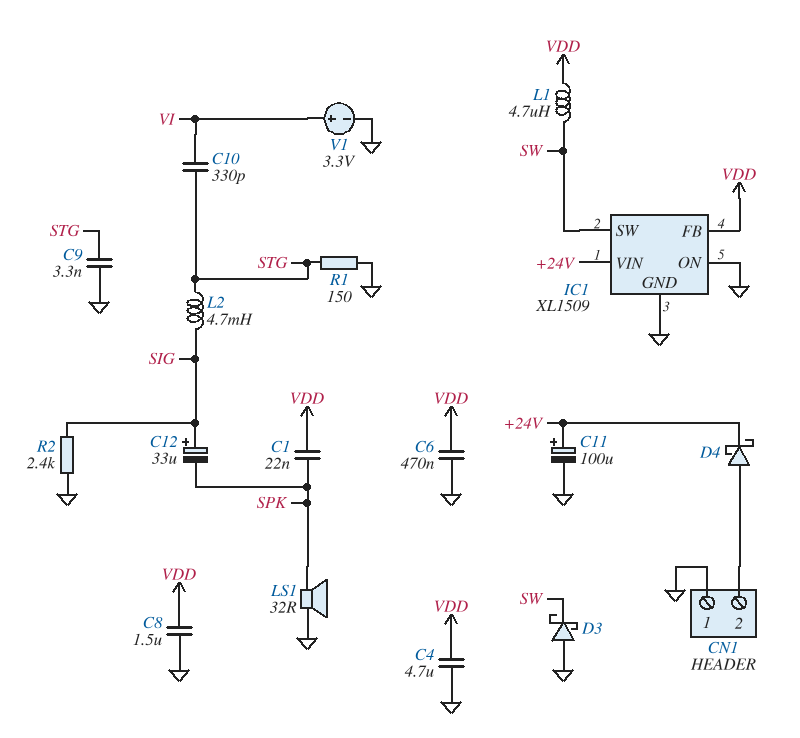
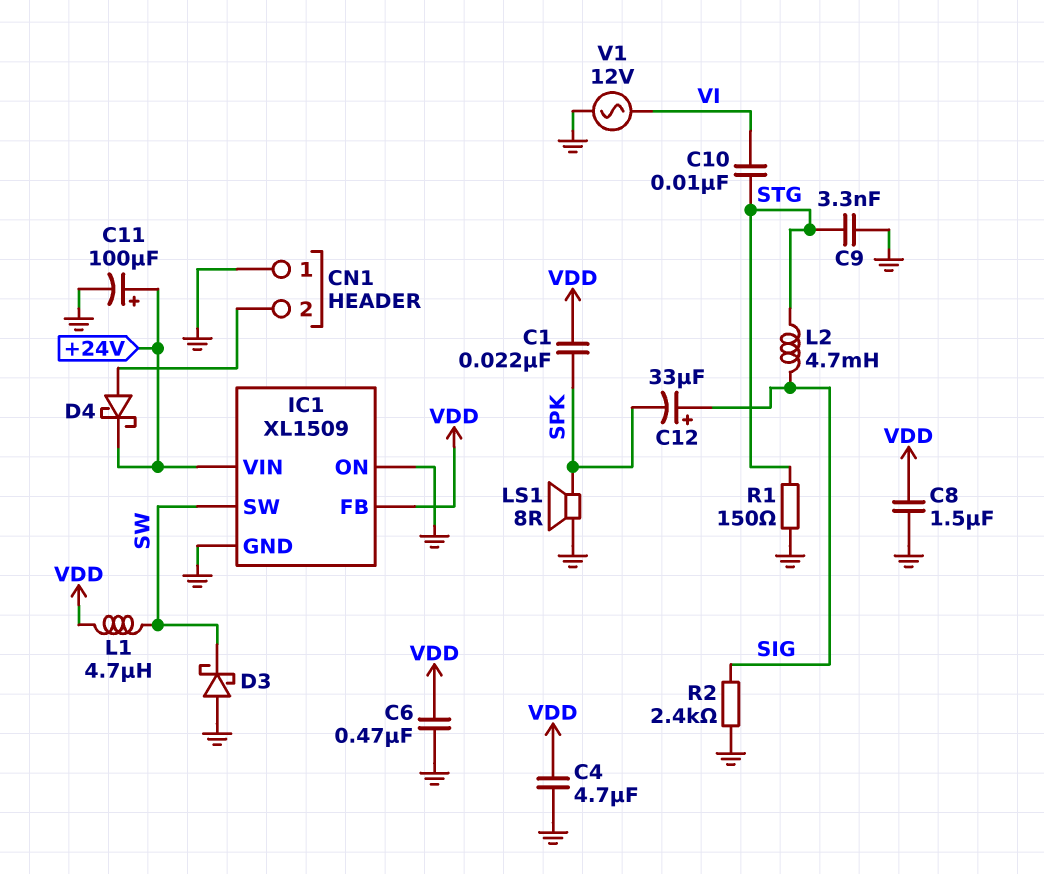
C10: 330pF (STG, VI) -> 10nF (STG, VI)
LS1: speaker 32R (GND, SPK) -> speaker 8R (GND, SPK)
V1: 3.3V (plus VI, minus GND) -> AC 12V (GND, VI)

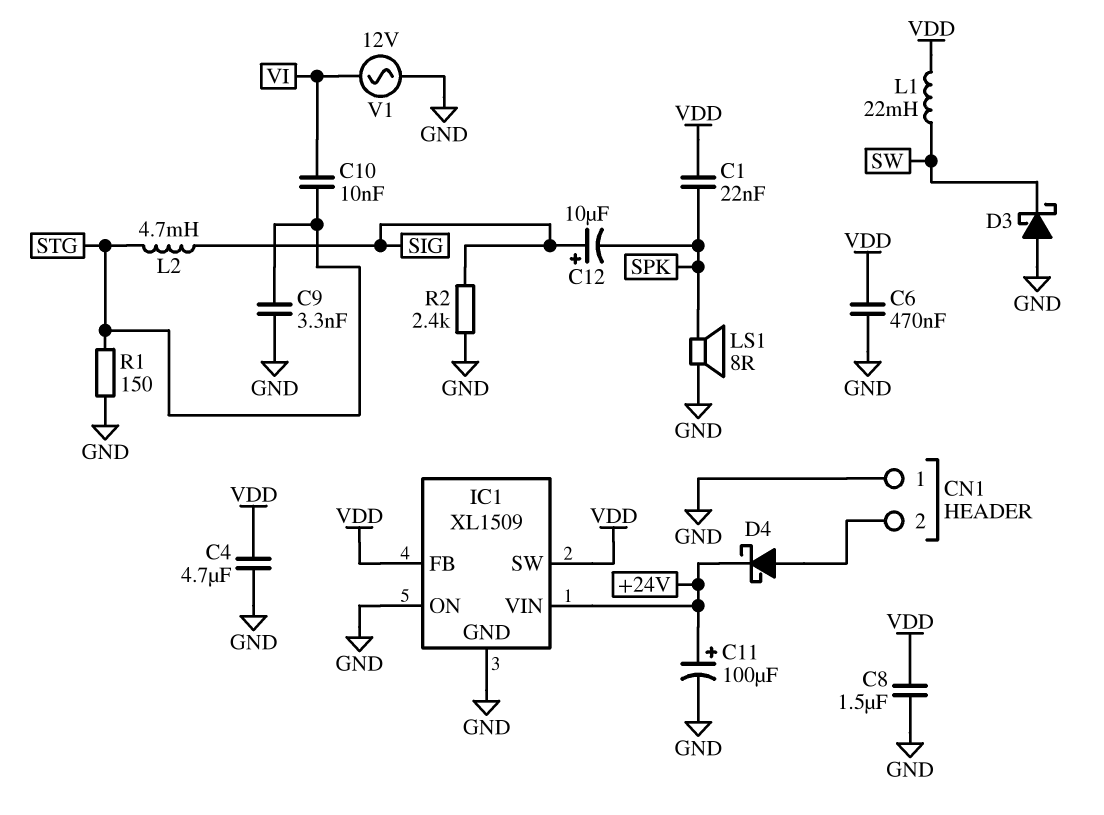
C12: 33uF (plus SIG, minus SPK) -> 10uF (plus SIG, minus SPK)
IC1 pin SW: SW -> VDD
L1: 4.7uH (SW, VDD) -> 22mH (SW, VDD)

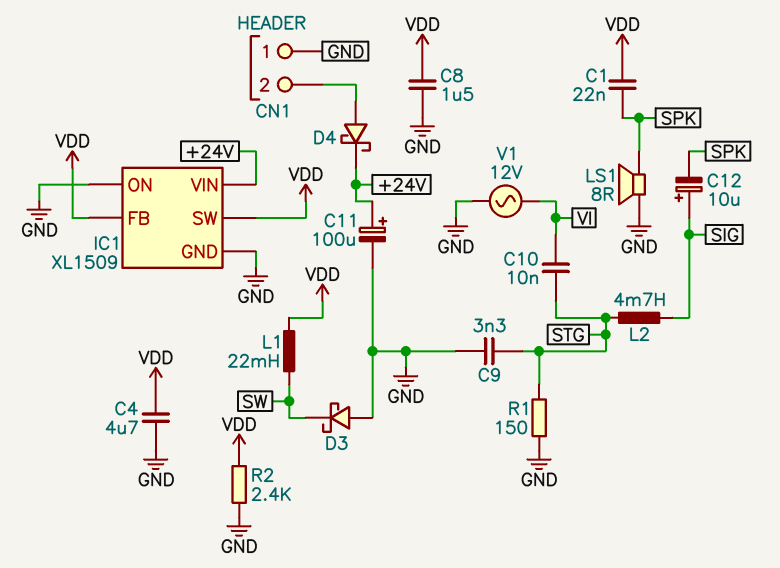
C6: 470nF (GND, VDD) -> none
R2: 2.4k (GND, SIG) -> 2.4k (GND, VDD)

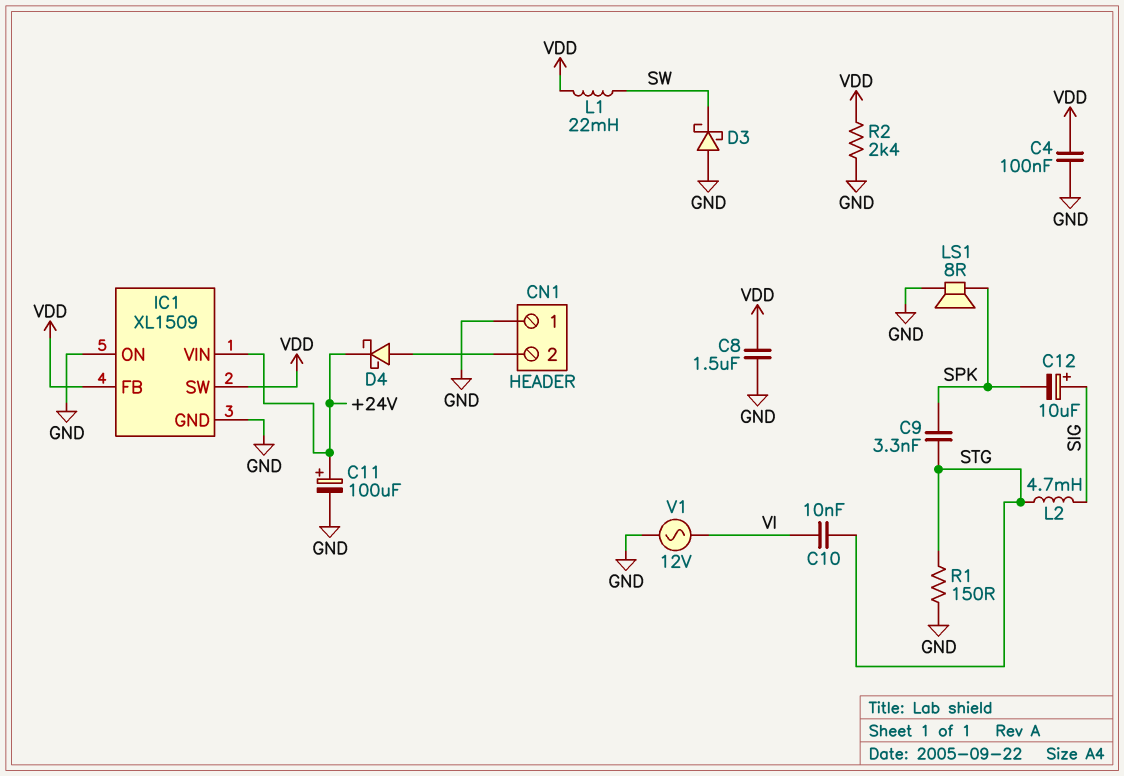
C1: 22nF (SPK, VDD) -> none
C4: 4.7uF (GND, VDD) -> 100nF (GND, VDD)
C9: 3.3nF (GND, STG) -> 3.3nF (SPK, STG)

